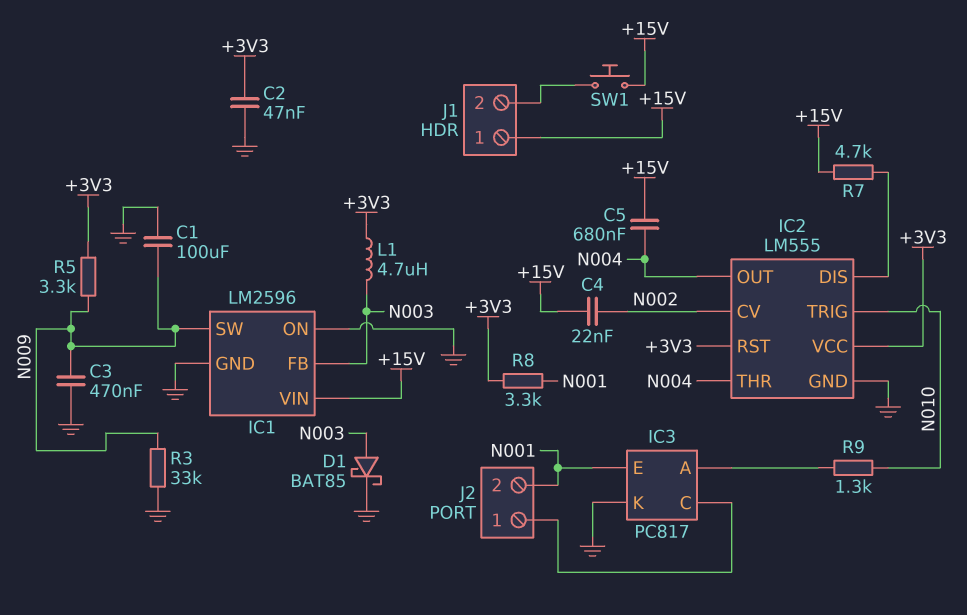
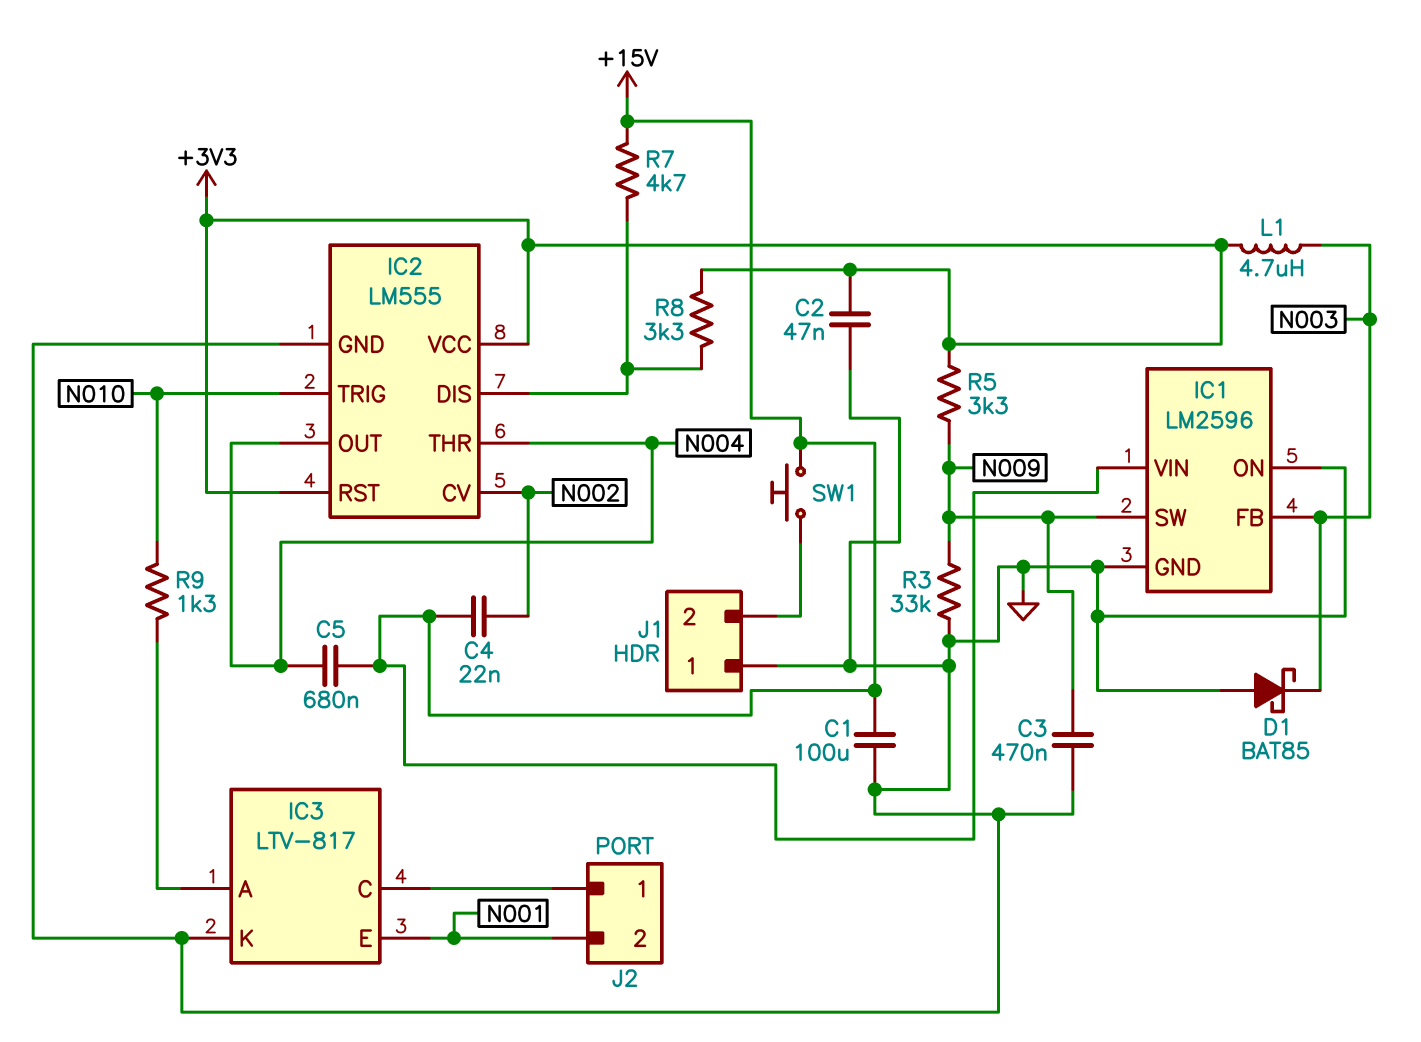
C1: 100uF (GND, N009) -> 100uF (+15V, GND)
D1: schottky BAT85 (A N003, K GND) -> schottky BAT85 (A GND, K N003)
IC3: PC817 -> LTV-817
J1 pin 1: +15V -> GND
R8: 3.3k (+3V3, N001) -> 3.3k (+3V3, IC2/DIS)

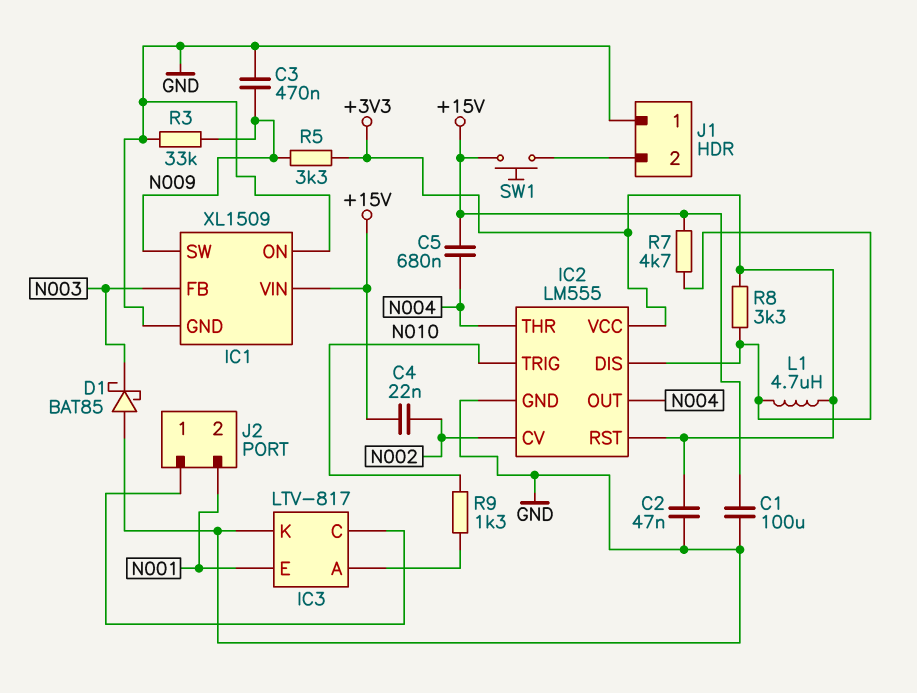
IC1: LM2596 -> XL1509
L1: 4.7uH (+3V3, N003) -> 4.7uH (+3V3, IC2/DIS)

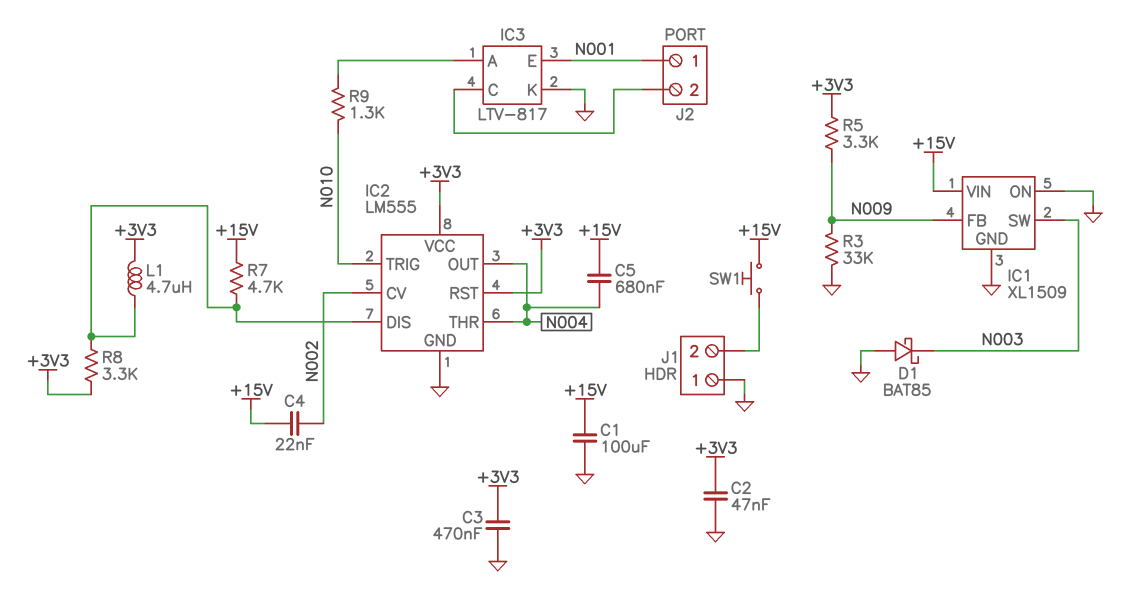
C3: 470nF (GND, N009) -> 470nF (+3V3, GND)
IC1 pin FB: N003 -> N009
IC1 pin SW: N009 -> N003
J2 pin 1: IC3/C -> N001
J2 pin 2: N001 -> IC3/C

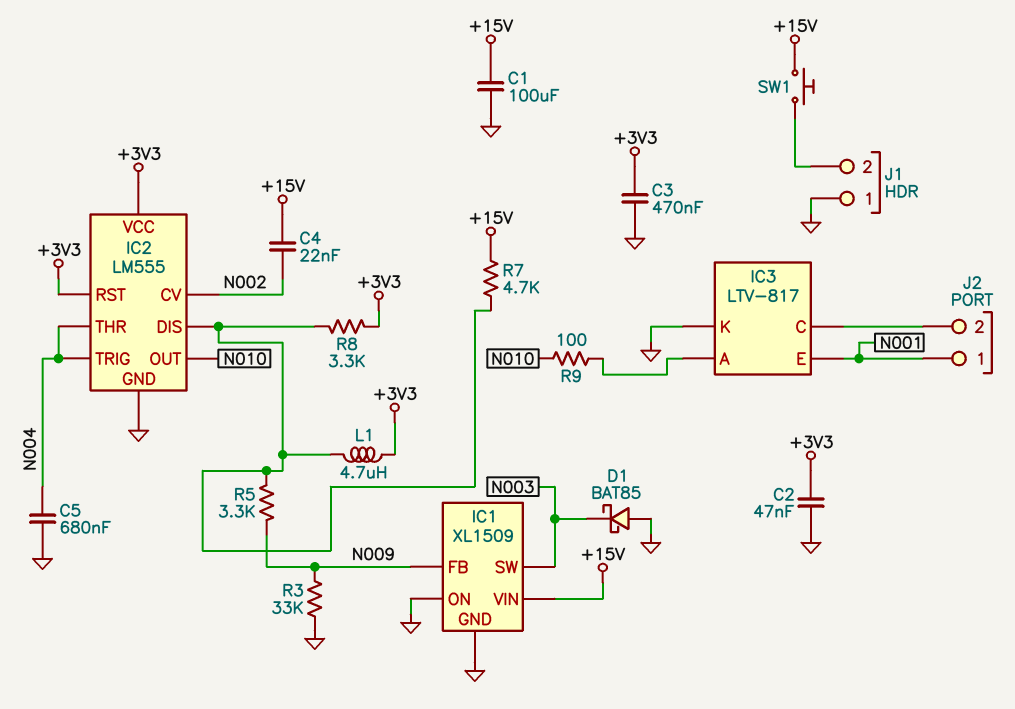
C5: 680nF (+15V, N004) -> 680nF (GND, N004)
IC2 pin OUT: N004 -> N010
IC2 pin TRIG: N010 -> N004
R5: 3.3k (+3V3, N009) -> 3.3k (IC2/DIS, N009)
R9: 1.3k (IC3/A, N010) -> 100 (IC3/A, N010)

